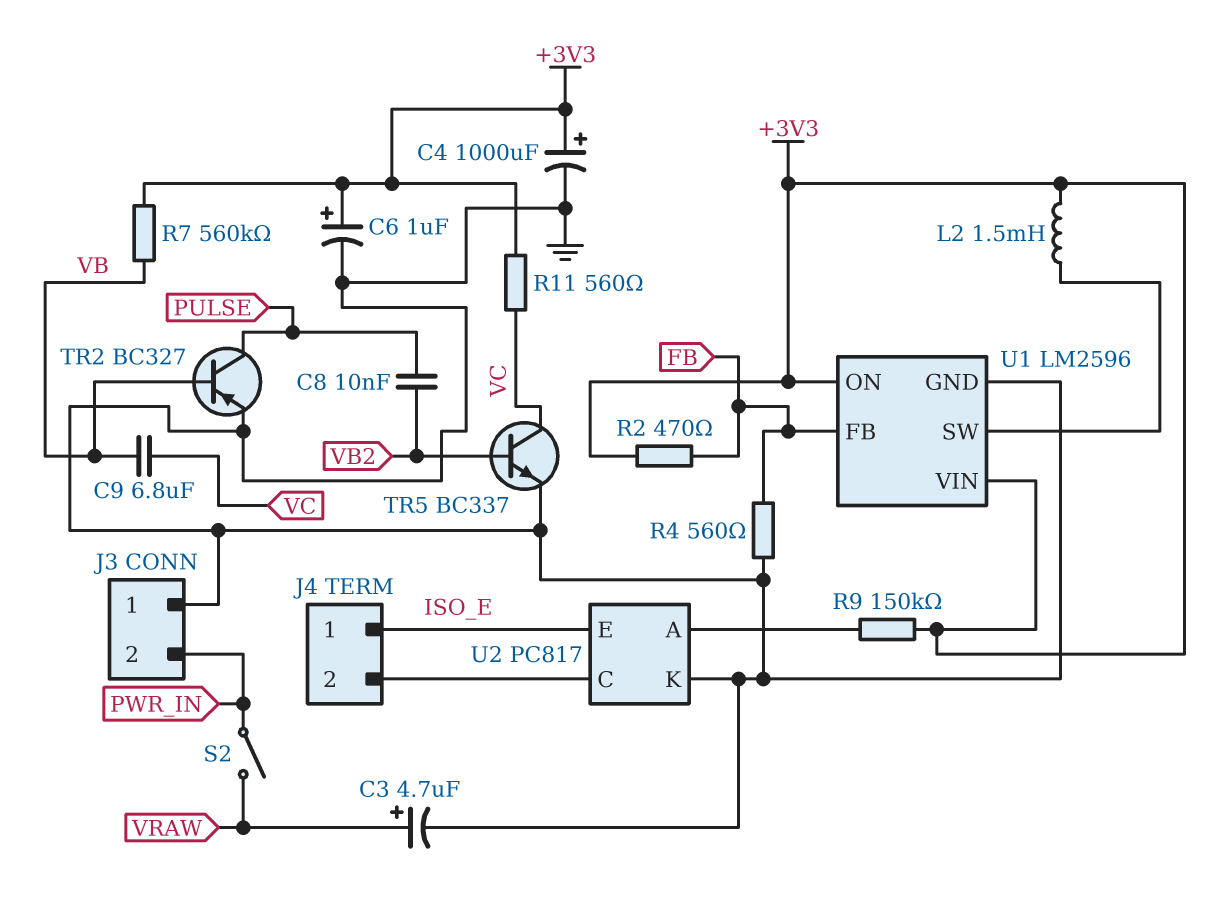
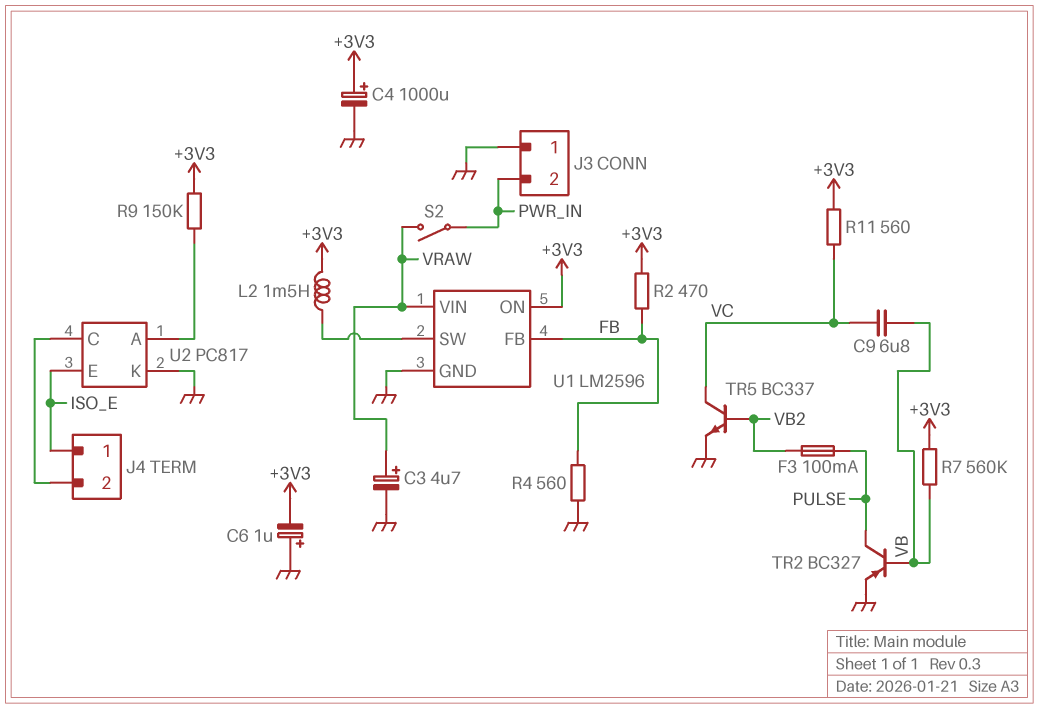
C6: 1uF (plus +3V3, minus GND) -> 1uF (plus GND, minus +3V3)
C8: 10nF (PULSE, VB2) -> none
F3: none -> 100mA (PULSE, VB2)
U1 pin VIN: +3V3 -> VRAW

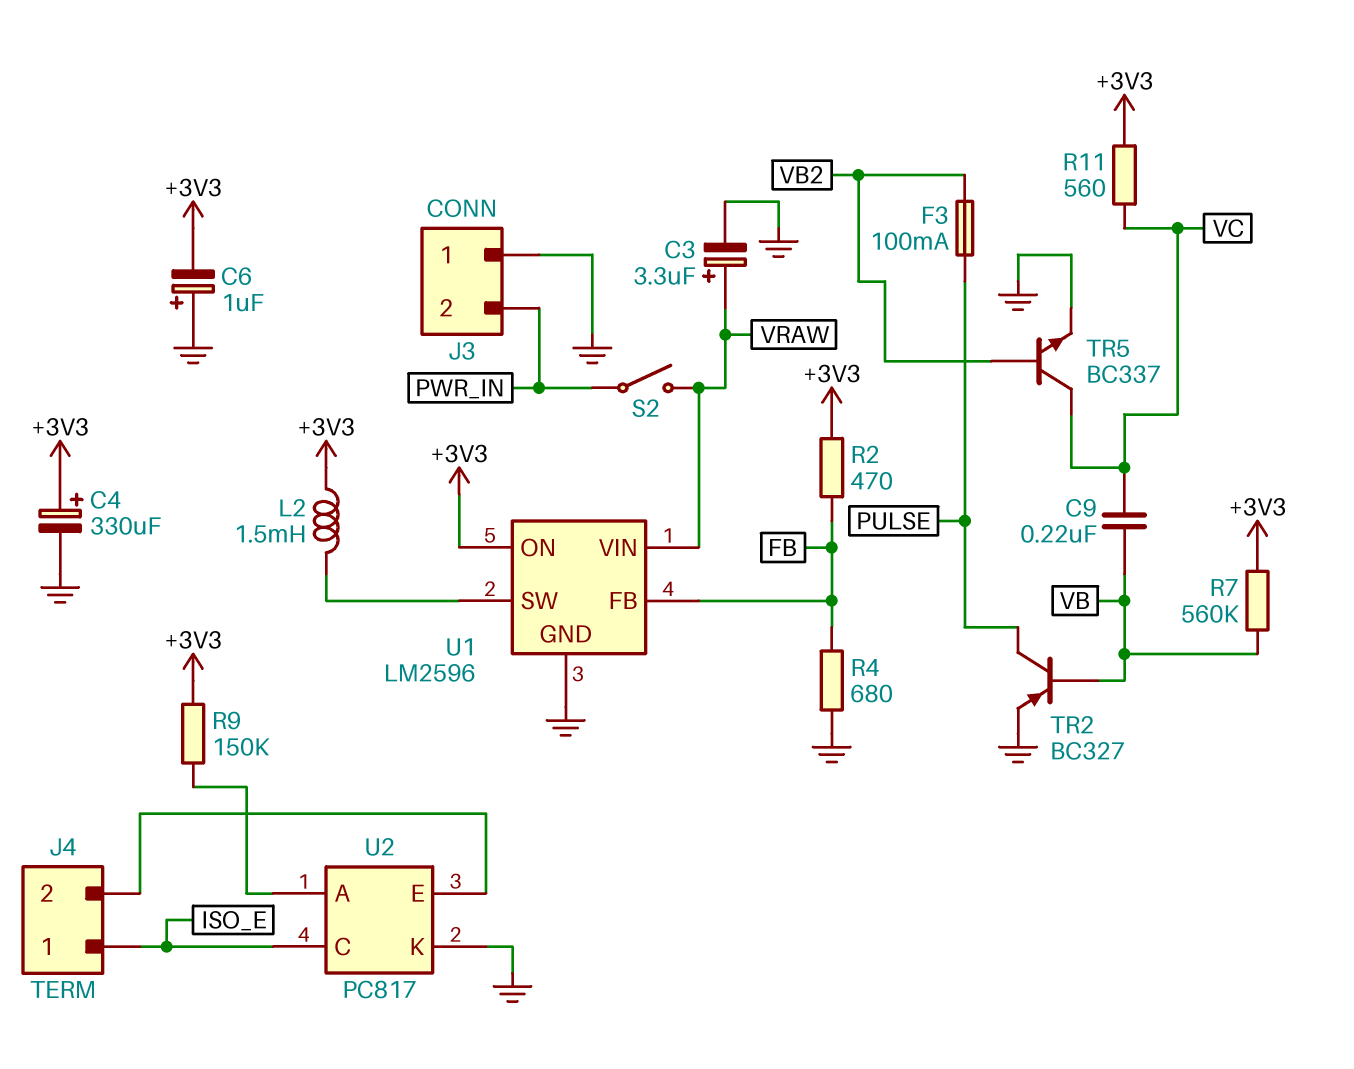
C3: 4.7uF (plus VRAW, minus GND) -> 3.3uF (plus VRAW, minus GND)
C4: 1000uF (plus +3V3, minus GND) -> 330uF (plus +3V3, minus GND)
C9: 6.8uF (VB, VC) -> 220nF (VB, VC)
R4: 560 (FB, GND) -> 680 (FB, GND)
U2 pin C: J4/2 -> ISO_E
U2 pin E: ISO_E -> J4/2

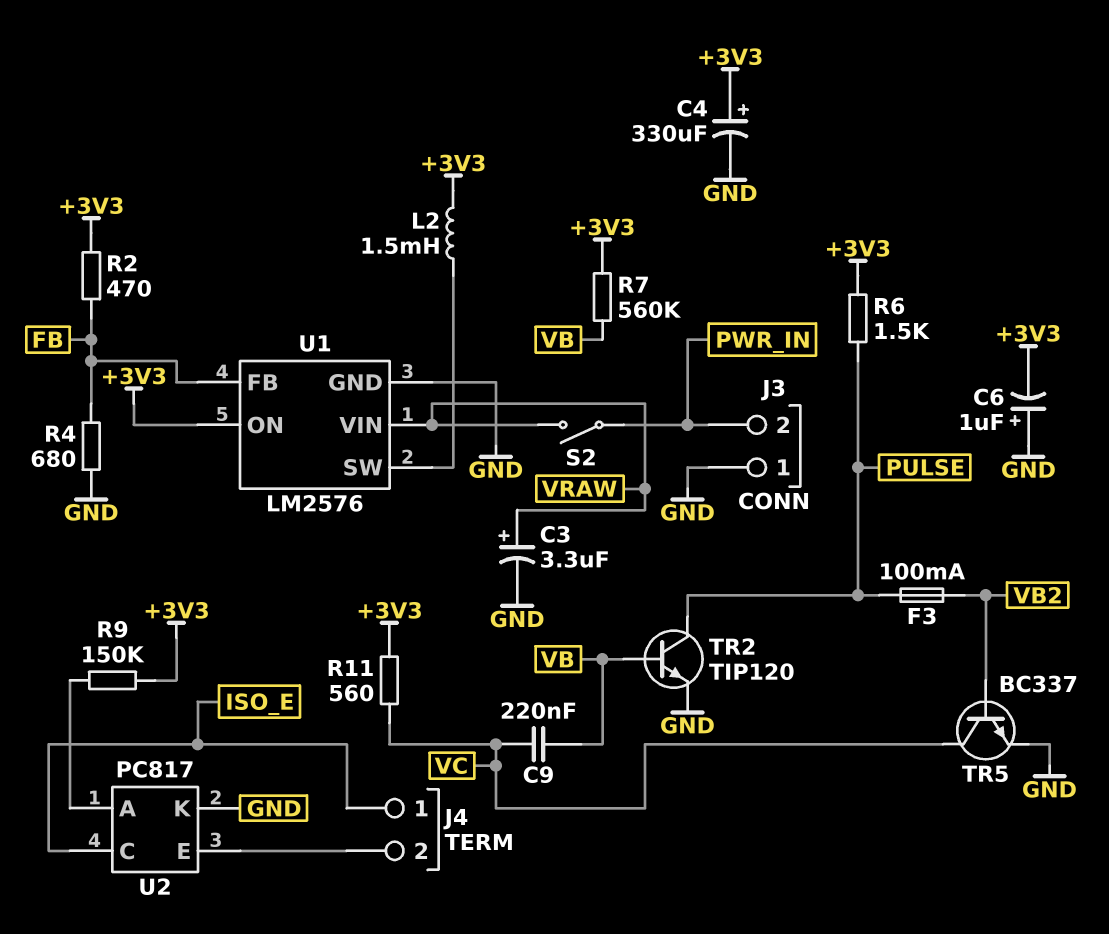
R6: none -> 1.5k (+3V3, PULSE)
TR2: PNP BC327 (B VB, C PULSE, E GND) -> NPN TIP120 (B VB, C PULSE, E GND)
U1: LM2596 -> LM2576

